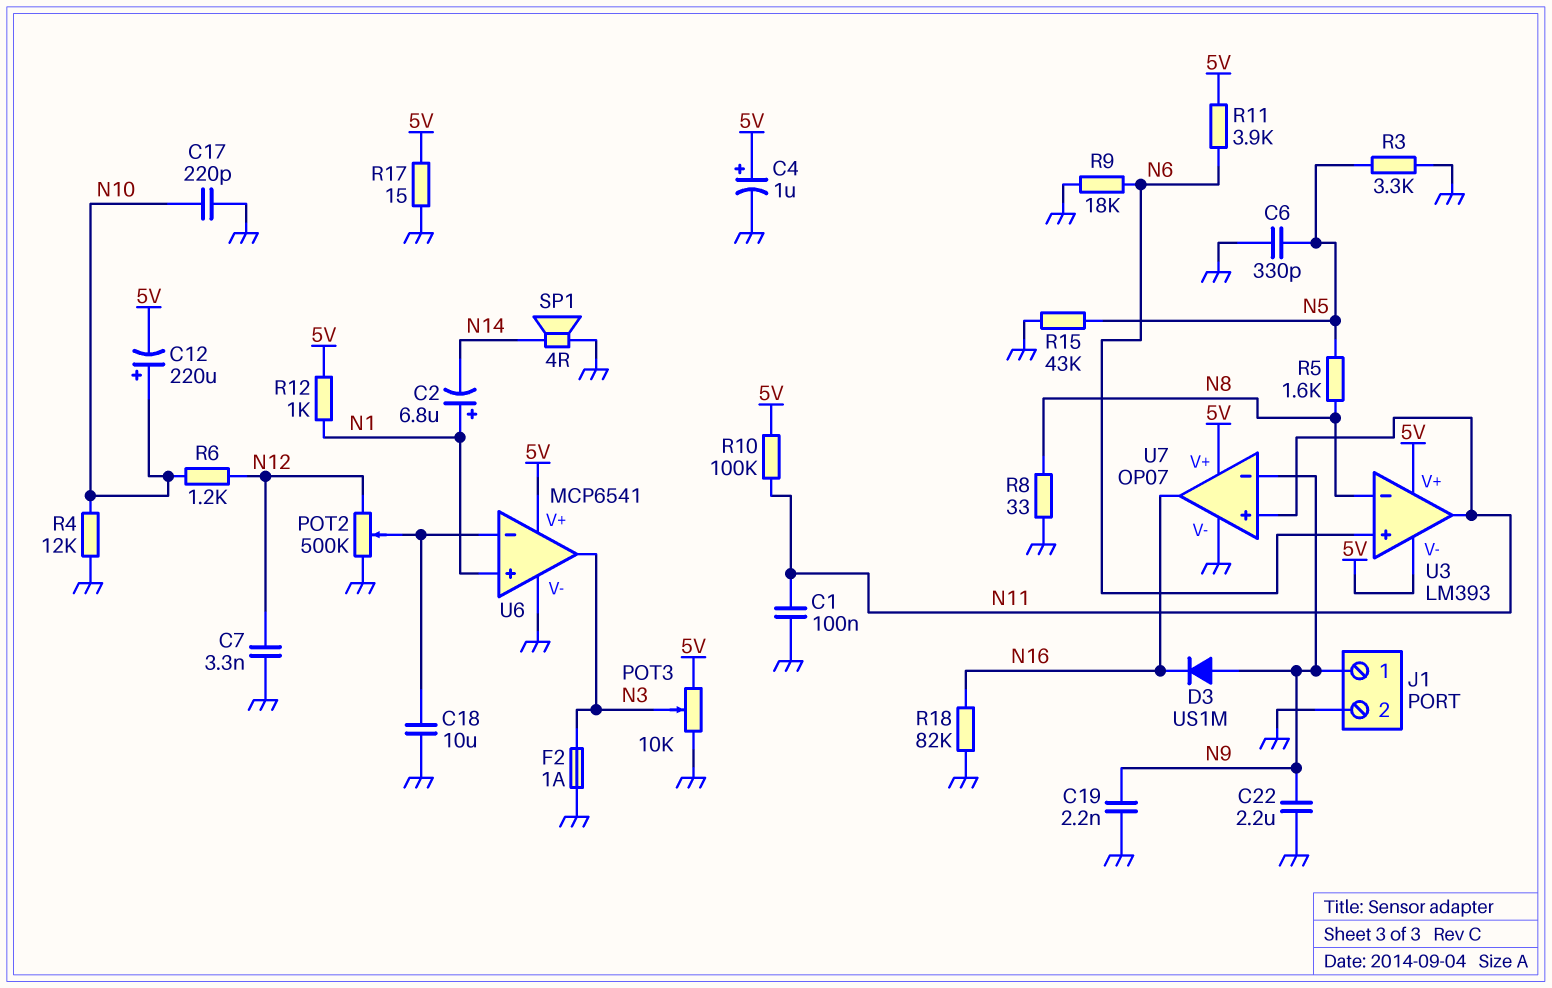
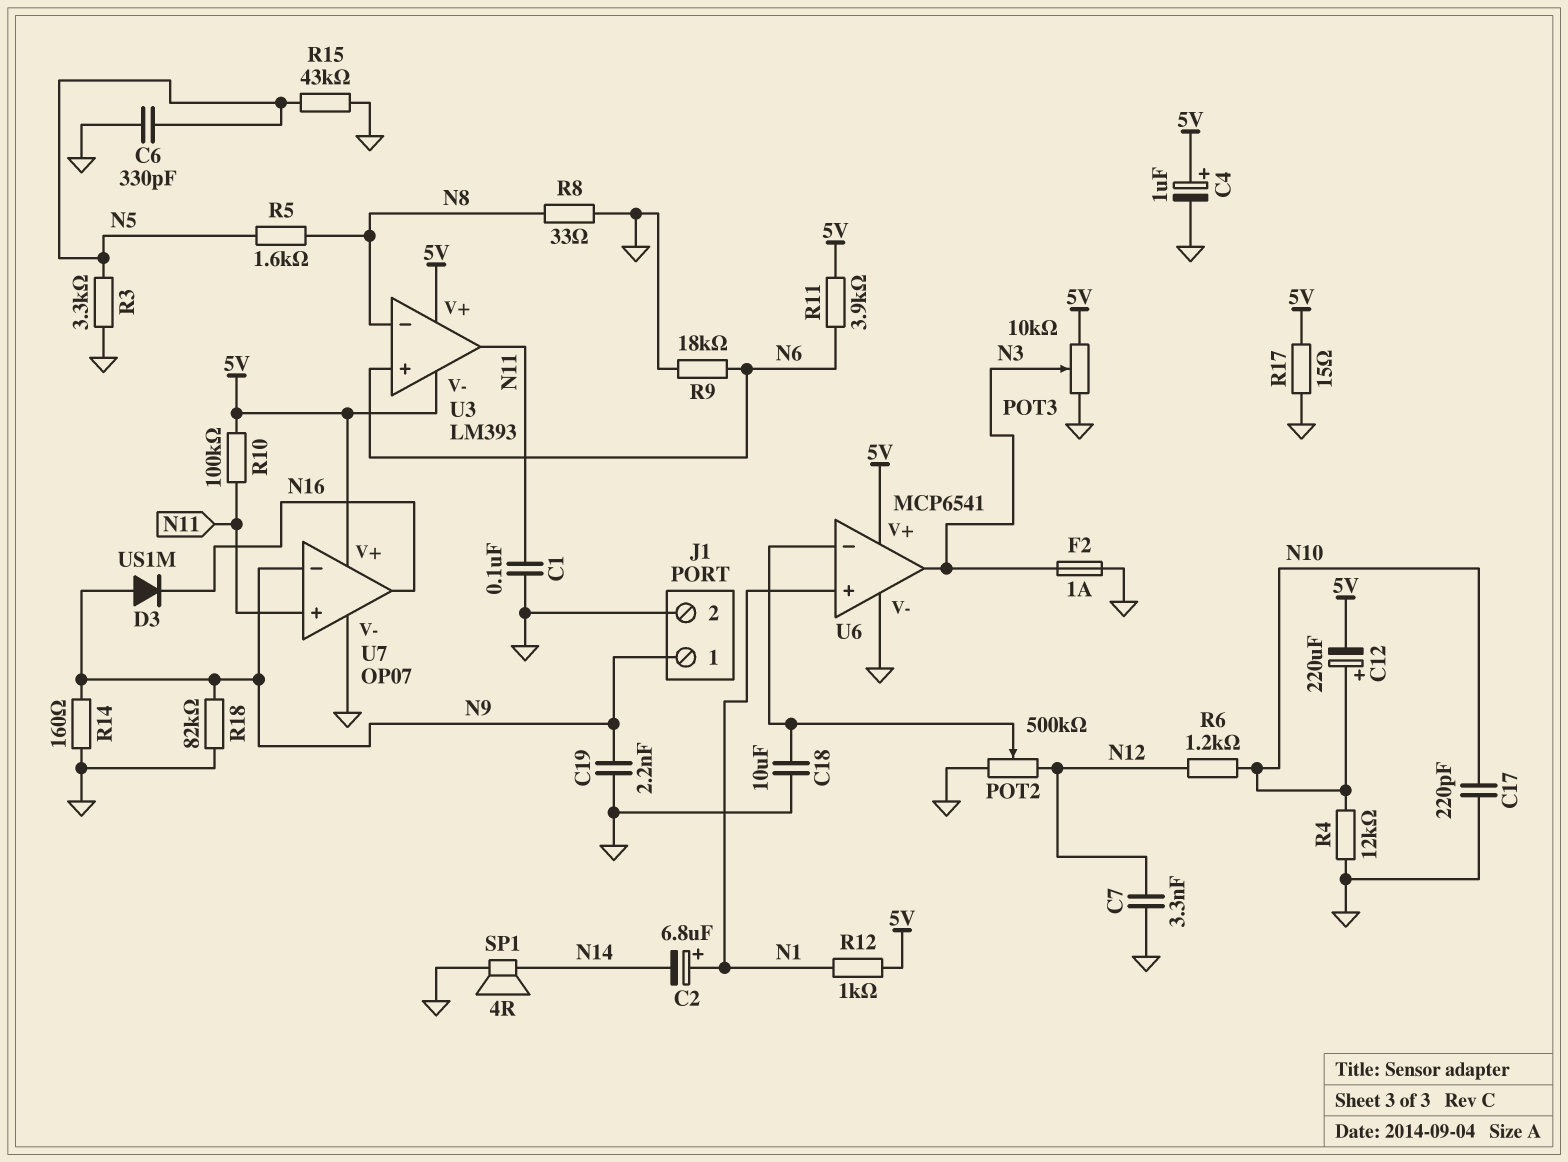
C22: 2.2uF (GND, N9) -> none
R14: none -> 160 (GND, N9)
R18: 82k (GND, N16) -> 82k (GND, N9)

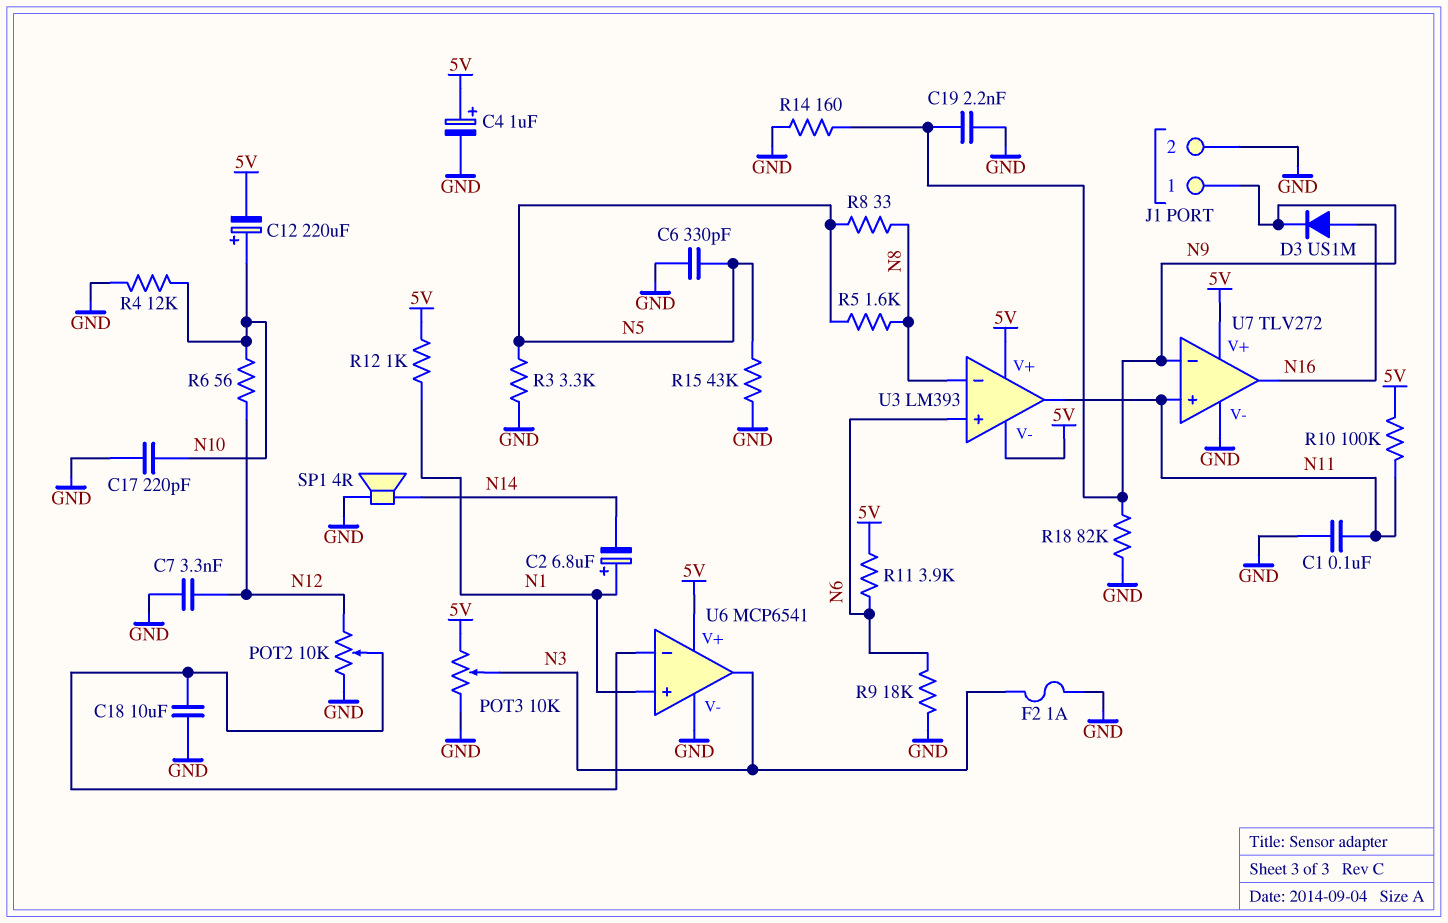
D3: diode US1M (A N9, K N16) -> diode US1M (A N16, K N9)
POT2: 500k (GND, N12, wiper U6/in-) -> 10k (GND, N12, wiper U6/in-)
R6: 1.2k (N10, N12) -> 56 (N10, N12)
R8: 33 (GND, N8) -> 33 (N5, N8)
R17: 15 (5V, GND) -> none
U7: OP07 -> TLV272

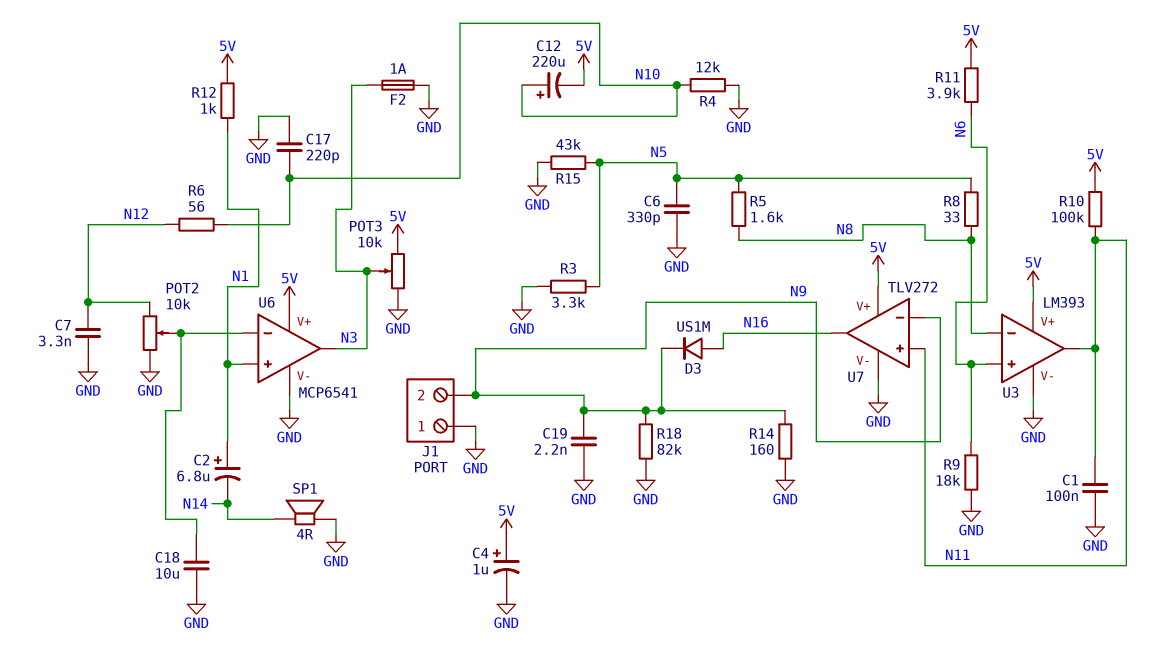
J1 pin 1: N9 -> GND
J1 pin 2: GND -> N9
U3 pin V-: 5V -> GND

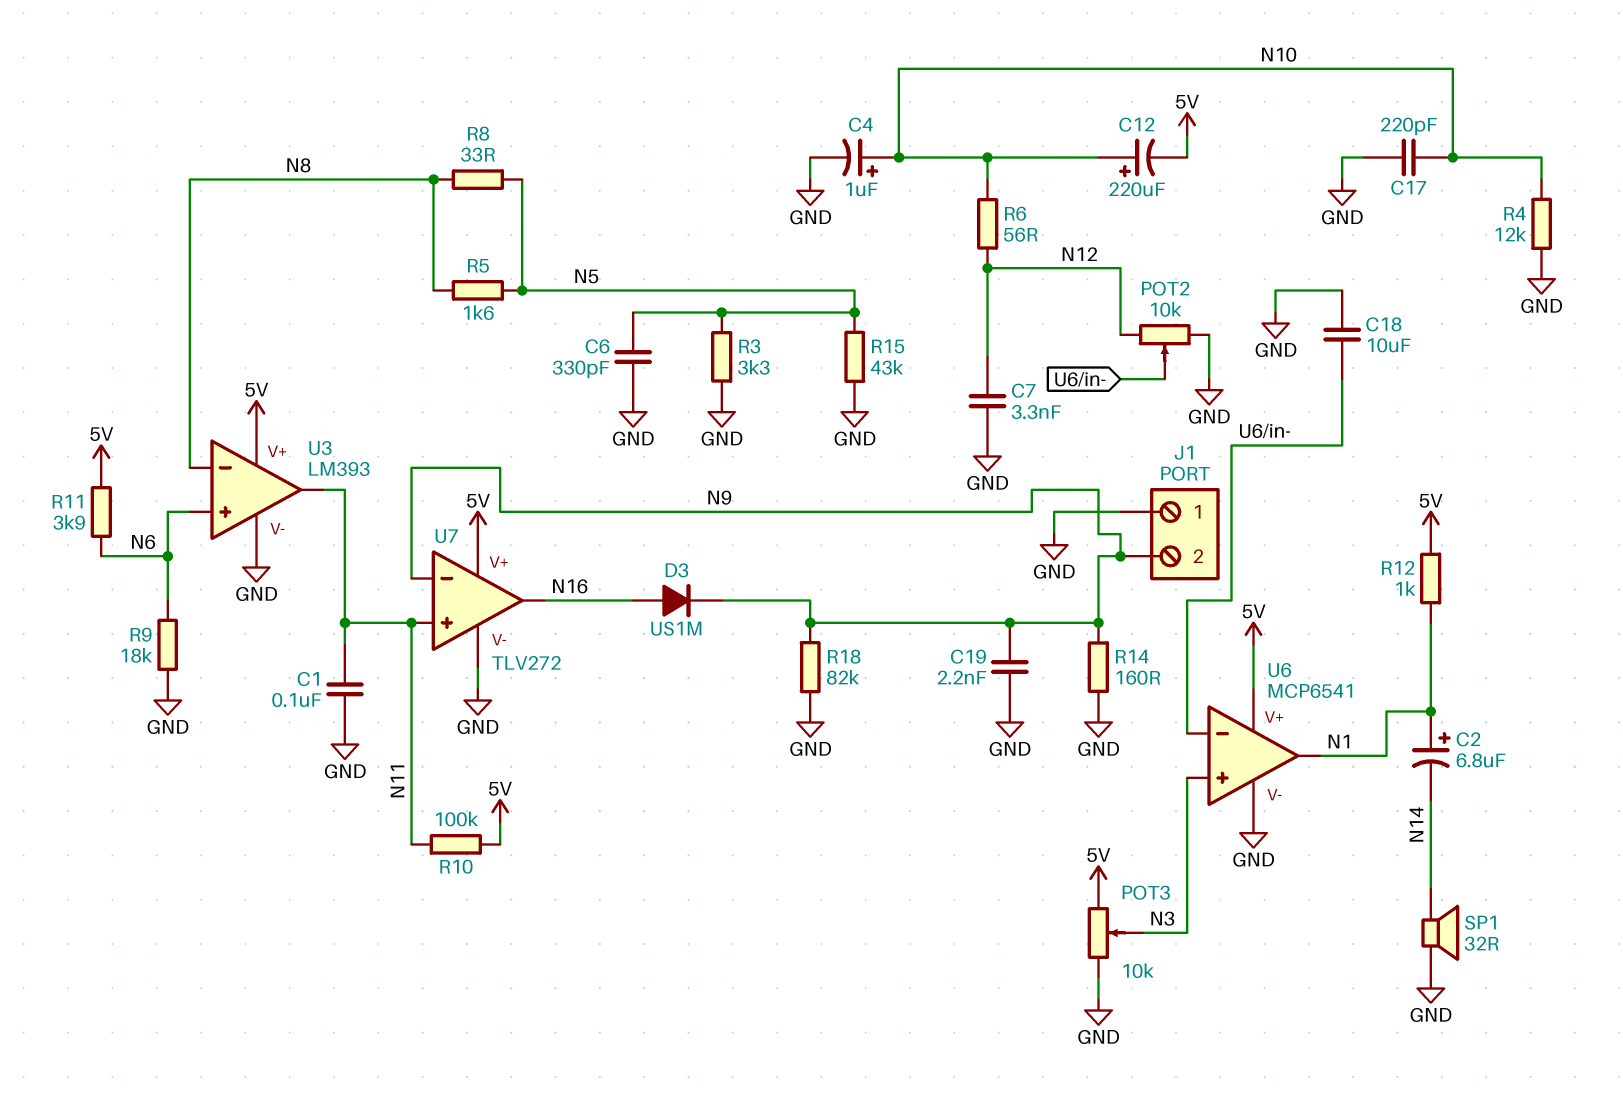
C4: 1uF (plus 5V, minus GND) -> 1uF (plus N10, minus GND)
F2: 1A (GND, N3) -> none
SP1: speaker 4R (GND, N14) -> speaker 32R (GND, N14)
U6 pin in+: N1 -> N3
U6 pin out: N3 -> N1

